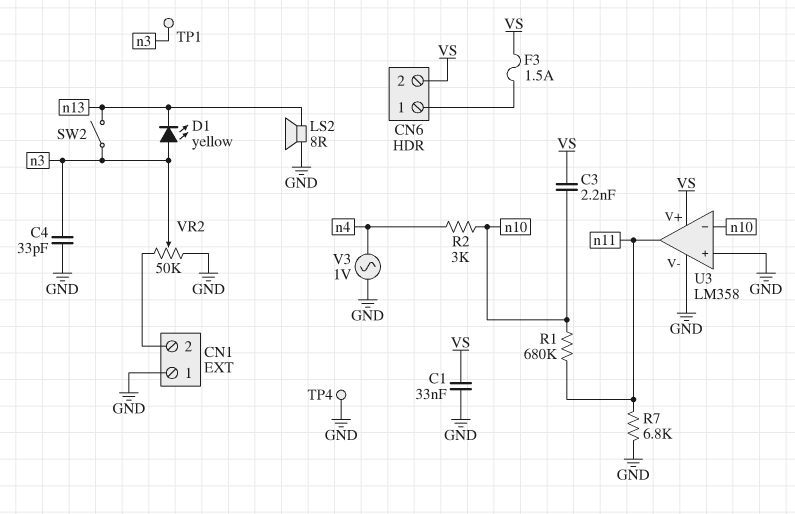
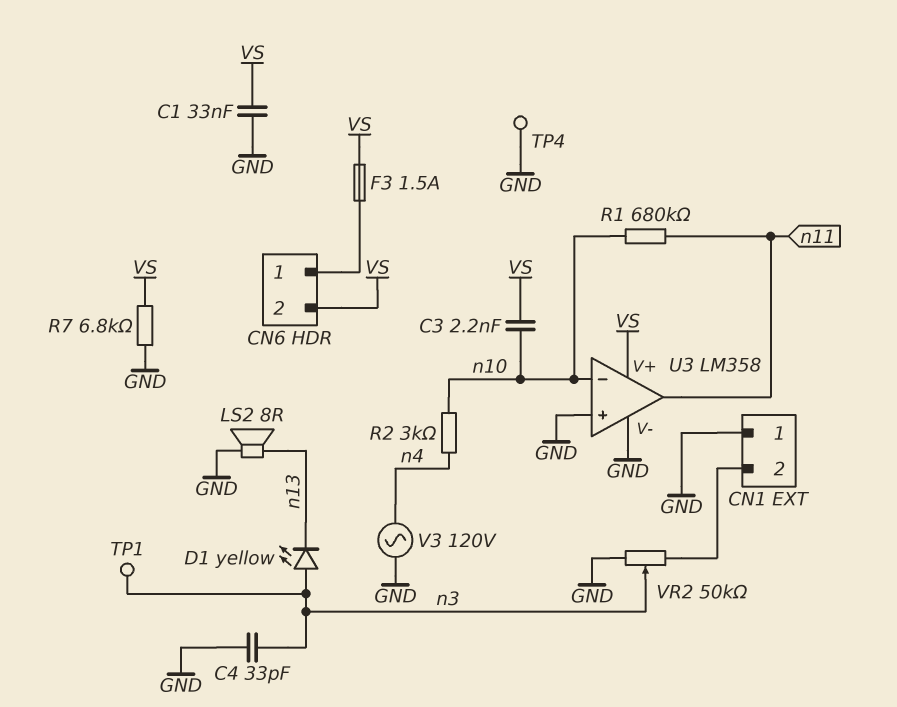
R7: 6.8k (GND, n11) -> 6.8k (GND, VS)
SW2: switch (n3, n13) -> none
V3: AC 1V (GND, n4) -> AC 120V (GND, n4)

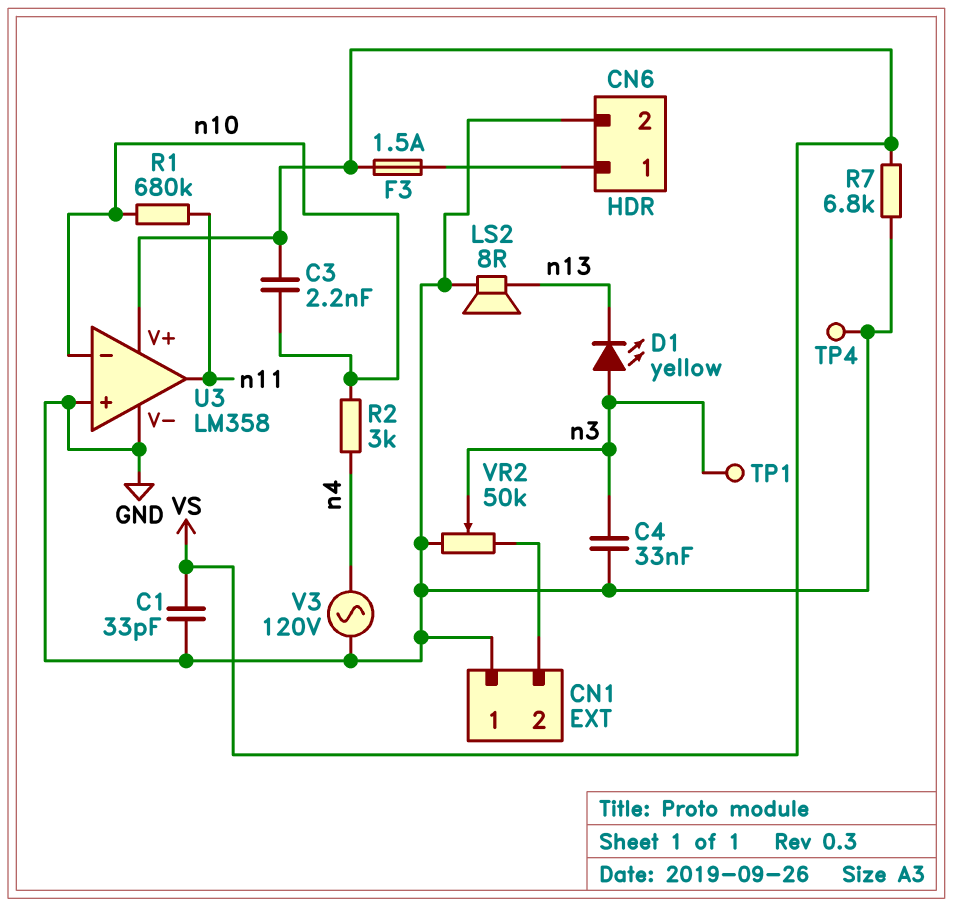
C1: 33nF (GND, VS) -> 33pF (GND, VS)
C4: 33pF (GND, n3) -> 33nF (GND, n3)
CN6 pin 2: VS -> GND

